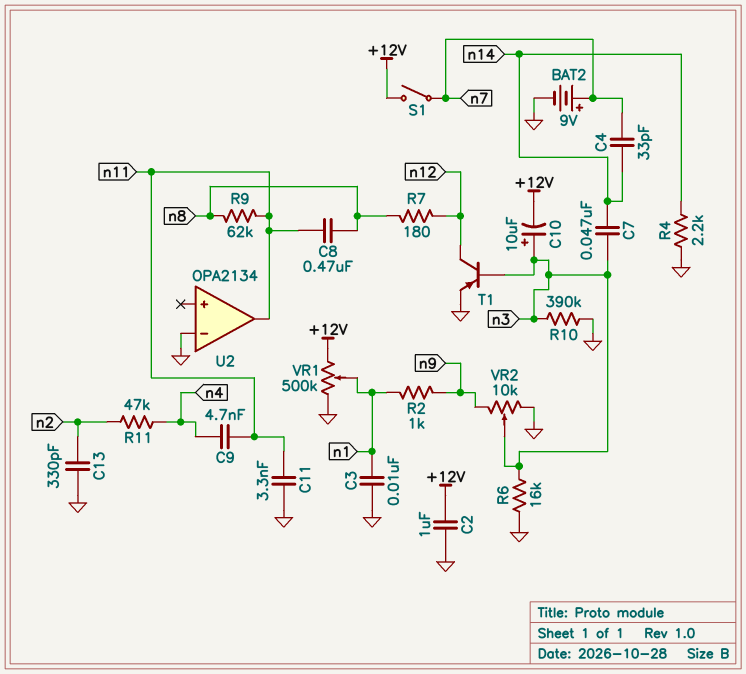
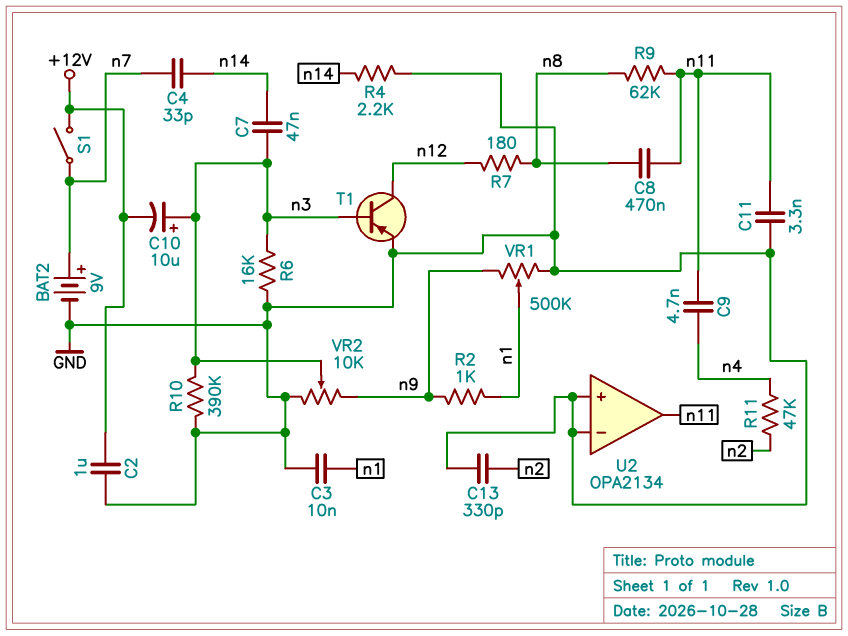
U2 pin in+: none -> GND
VR1: 500k (+12V, GND, wiper n1) -> 500k (GND, n9, wiper n1)

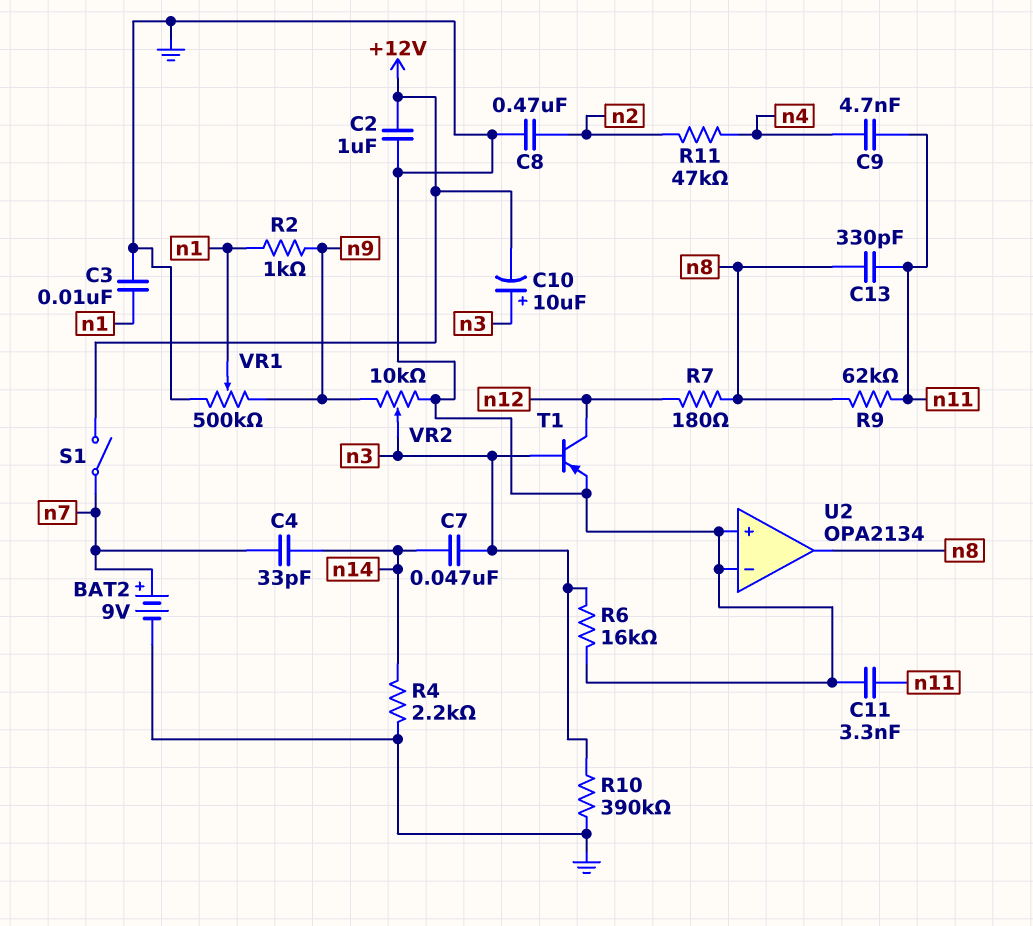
C8: 470nF (n8, n11) -> 470nF (GND, n2)
C13: 330pF (GND, n2) -> 330pF (n8, n11)
U2 pin out: n11 -> n8

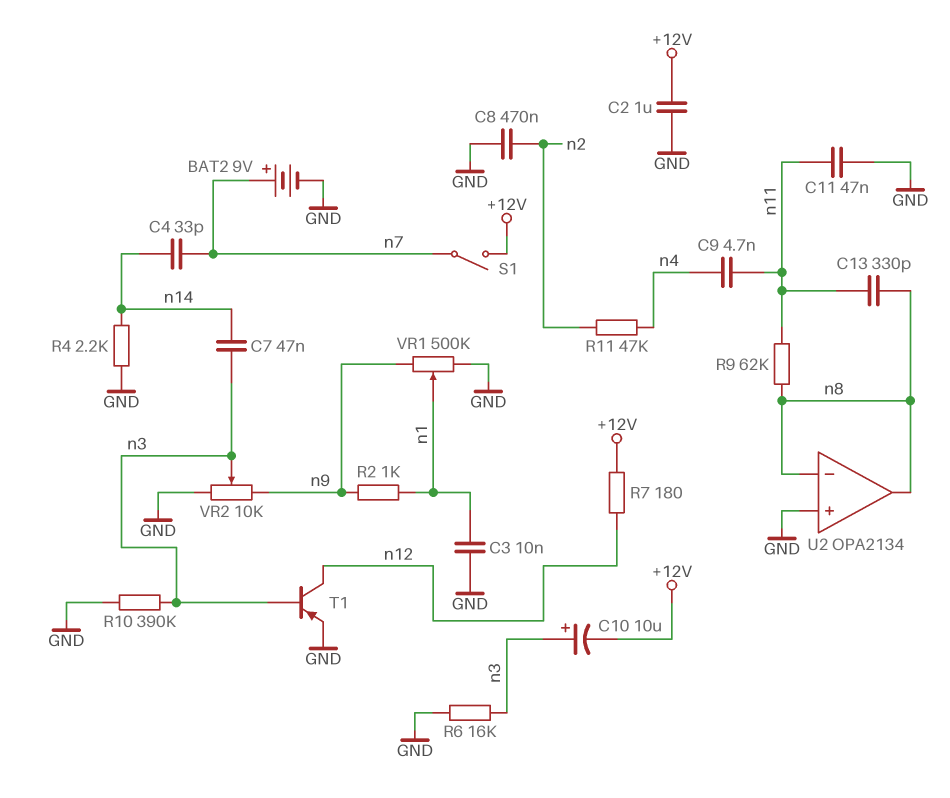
C11: 3.3nF (GND, n11) -> 47nF (GND, n11)
R7: 180 (n8, n12) -> 180 (+12V, n12)
U2 pin in-: GND -> n8

